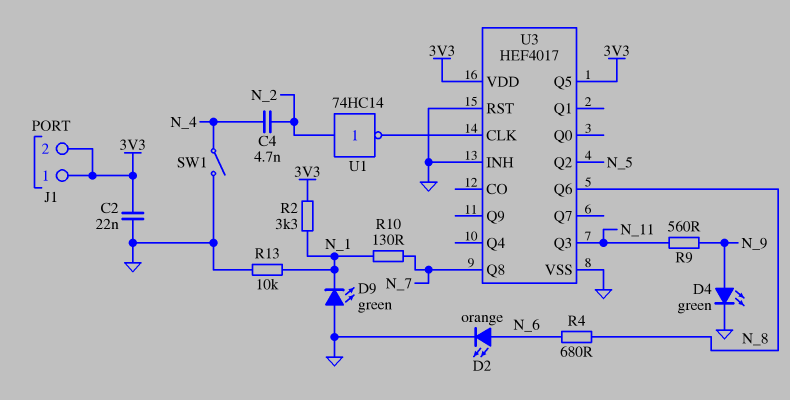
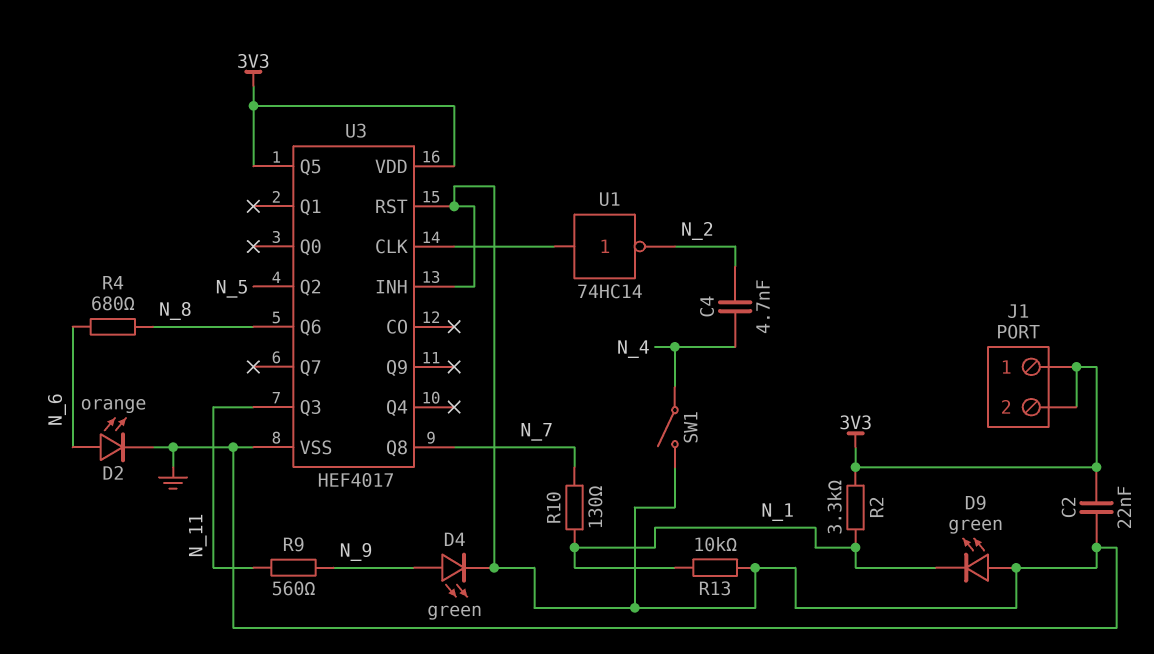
U1: NOT 74HC14 (in N_2, out U3/CLK) -> NOT 74HC14 (in U3/CLK, out N_2)

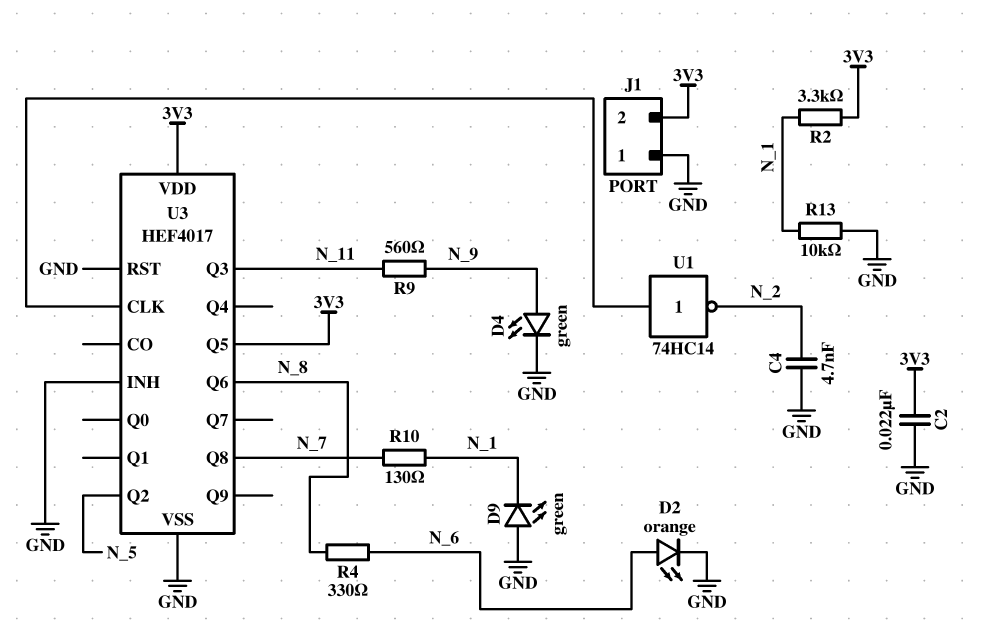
C4: 4.7nF (N_2, N_4) -> 4.7nF (GND, N_2)
J1 pin 1: 3V3 -> GND
R4: 680 (N_6, N_8) -> 330 (N_6, N_8)
SW1: switch (GND, N_4) -> none

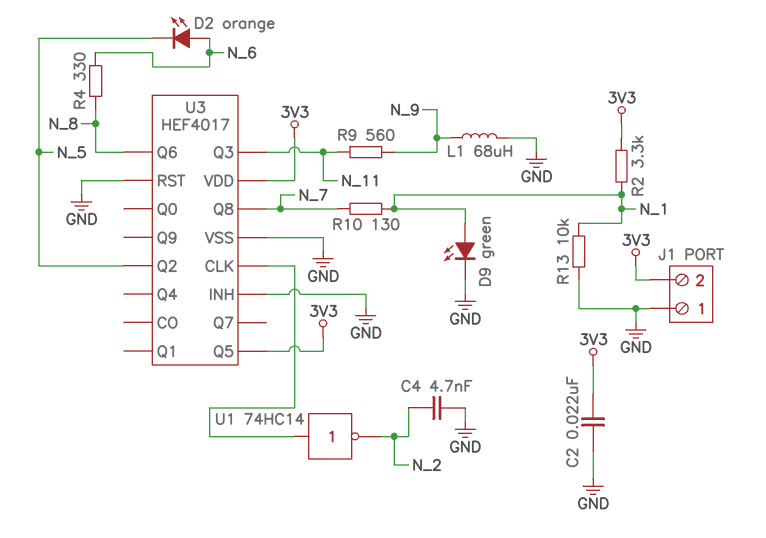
D2: LED orange (A N_6, K GND) -> LED orange (A N_6, K N_5)
D4: LED green (A N_9, K GND) -> none
D9: LED green (A GND, K N_1) -> LED green (A N_1, K GND)
L1: none -> 68uH (GND, N_9)

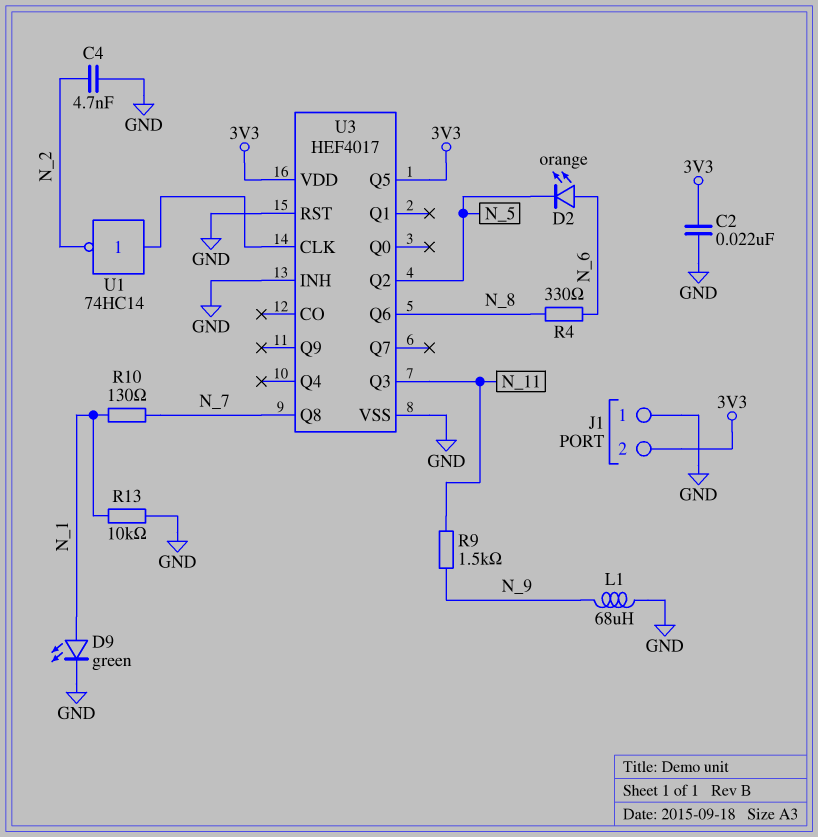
R2: 3.3k (3V3, N_1) -> none
R9: 560 (N_9, N_11) -> 1.5k (N_9, N_11)

